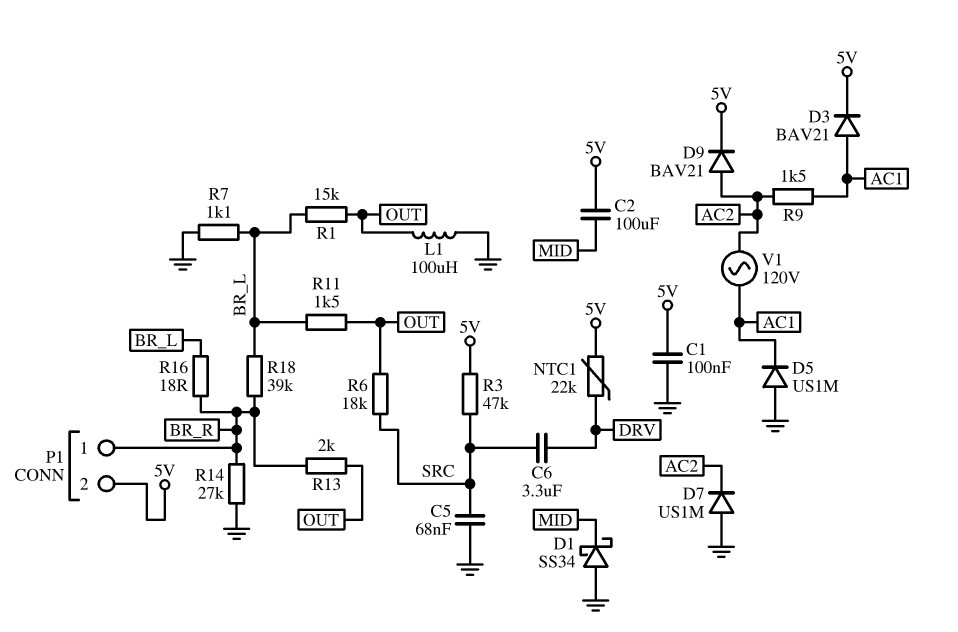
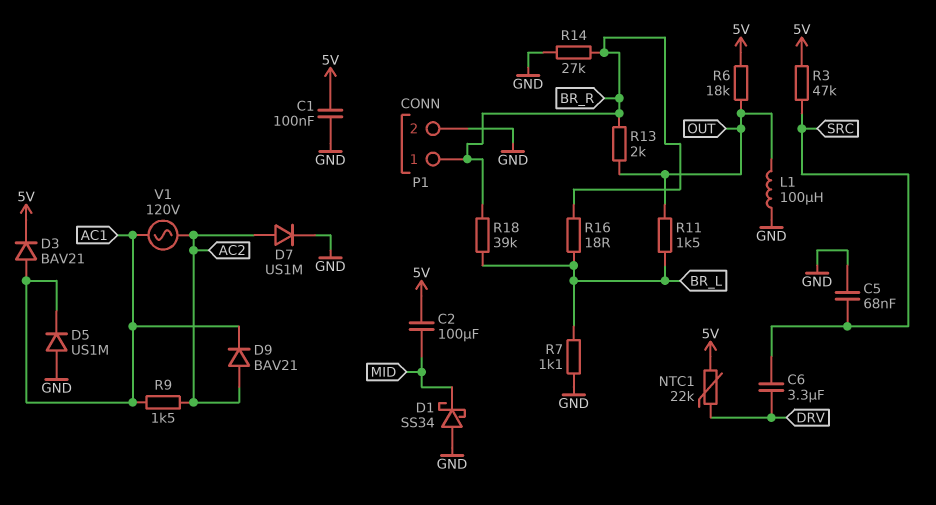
D7: diode US1M (A GND, K AC2) -> diode US1M (A AC2, K GND)
D9: diode BAV21 (A AC2, K 5V) -> diode BAV21 (A AC2, K AC1)
P1 pin 2: 5V -> GND
R1: 15k (BR_L, OUT) -> none
R6: 18k (OUT, SRC) -> 18k (5V, OUT)

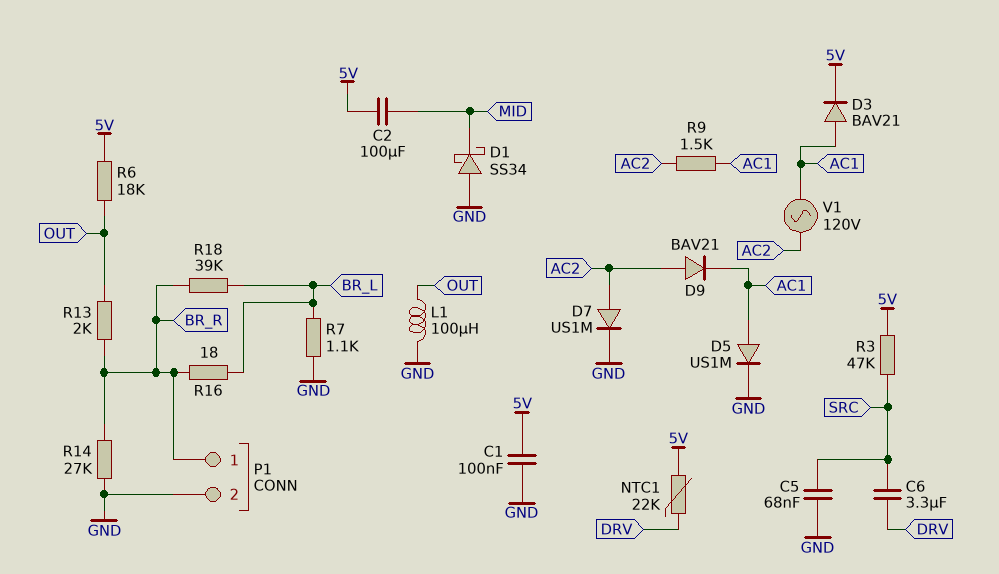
D5: diode US1M (A GND, K AC1) -> diode US1M (A AC1, K GND)
R11: 1.5k (BR_L, OUT) -> none

